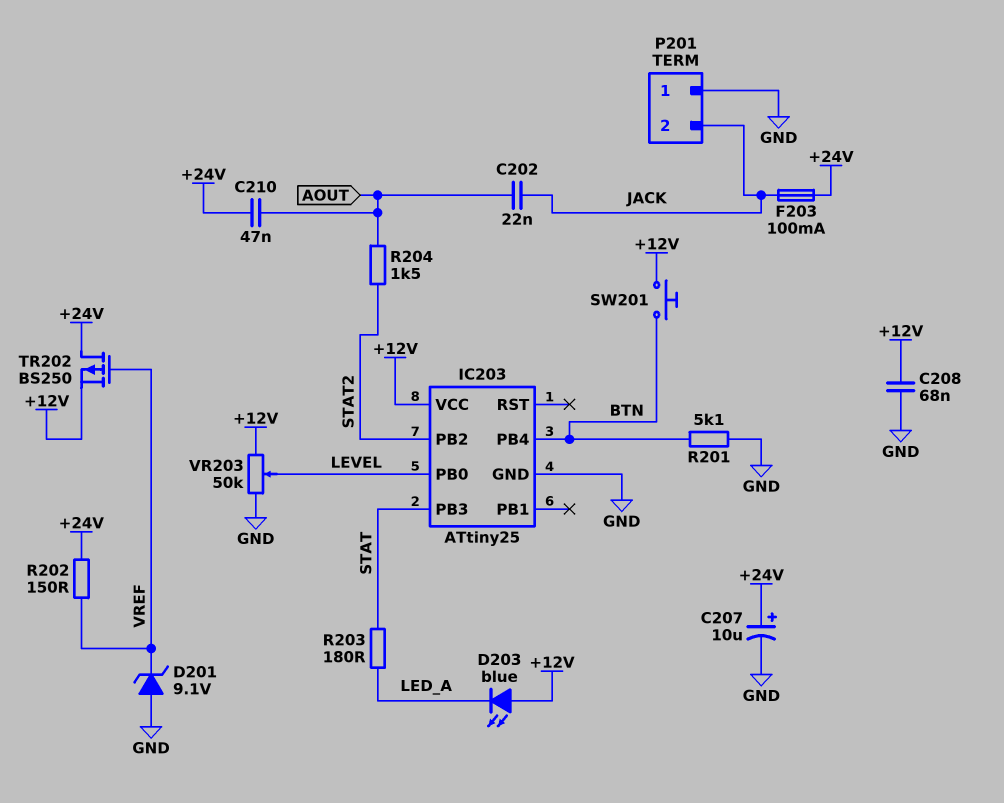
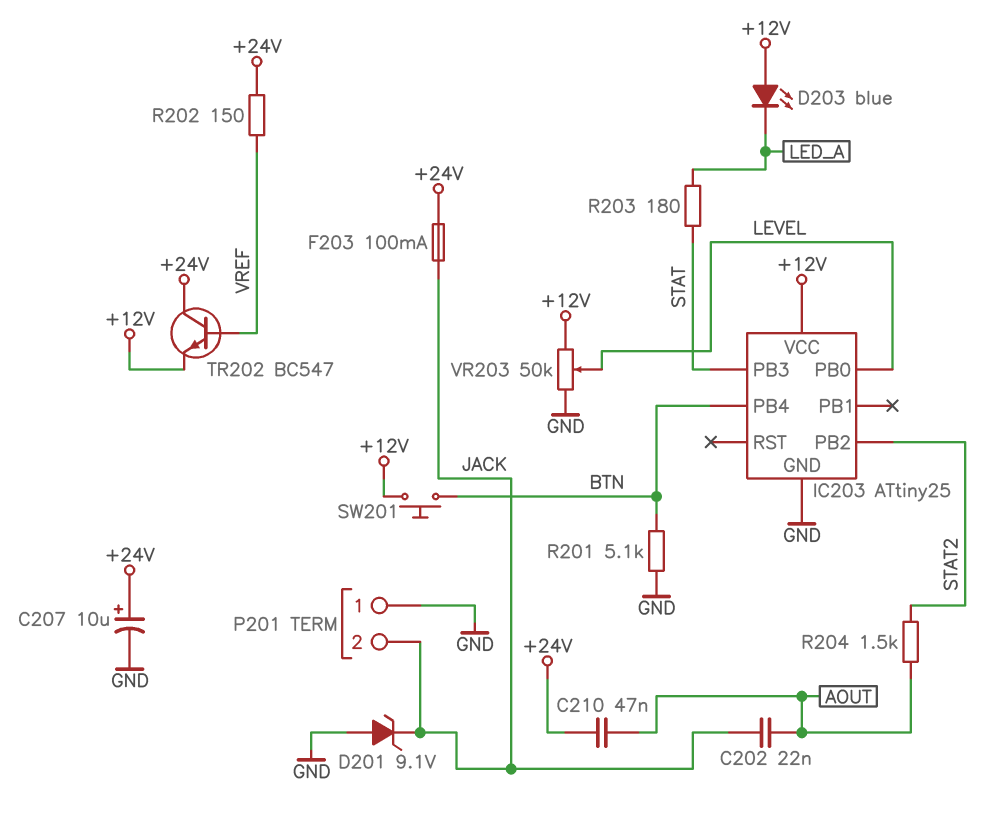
C208: 68nF (+12V, GND) -> none
D201: zener 9.1V (A GND, K VREF) -> zener 9.1V (A GND, K JACK)
TR202: PMOS BS250 (G VREF, D +24V, S +12V) -> NPN BC547 (B VREF, C +24V, E +12V)

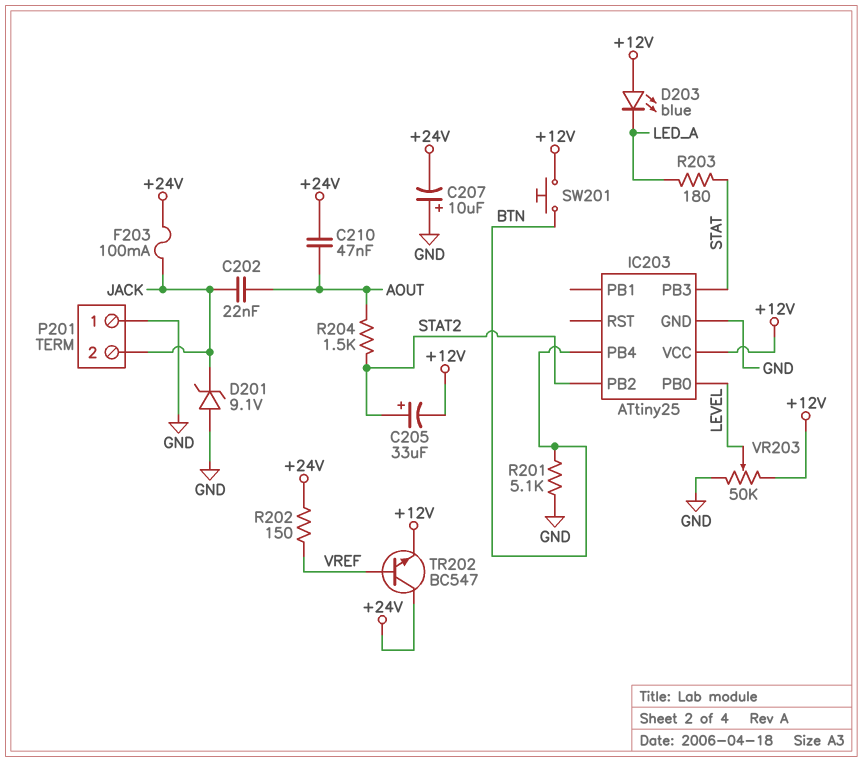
C205: none -> 33uF (plus STAT2, minus +12V)
C207: 10uF (plus +24V, minus GND) -> 10uF (plus GND, minus +24V)

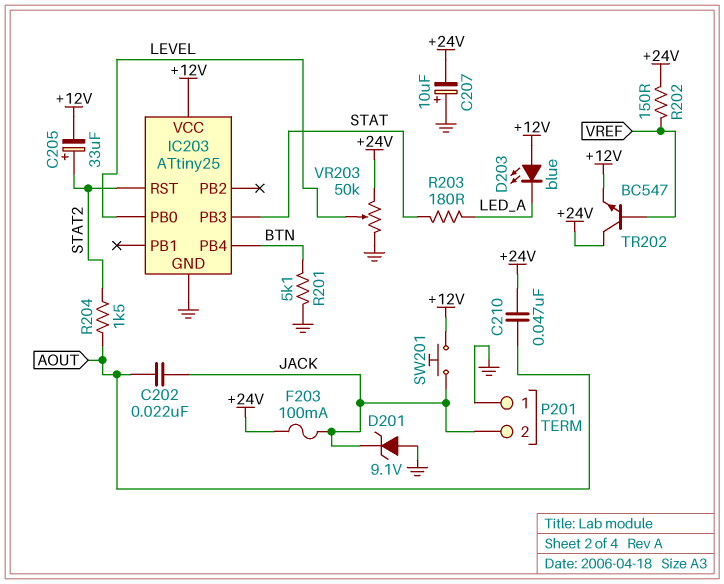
IC203 pin PB2: STAT2 -> none
IC203 pin RST: none -> STAT2
SW201: button (+12V, BTN) -> button (+12V, JACK)
VR203: 50k (+12V, GND, wiper LEVEL) -> 50k (+24V, GND, wiper LEVEL)

